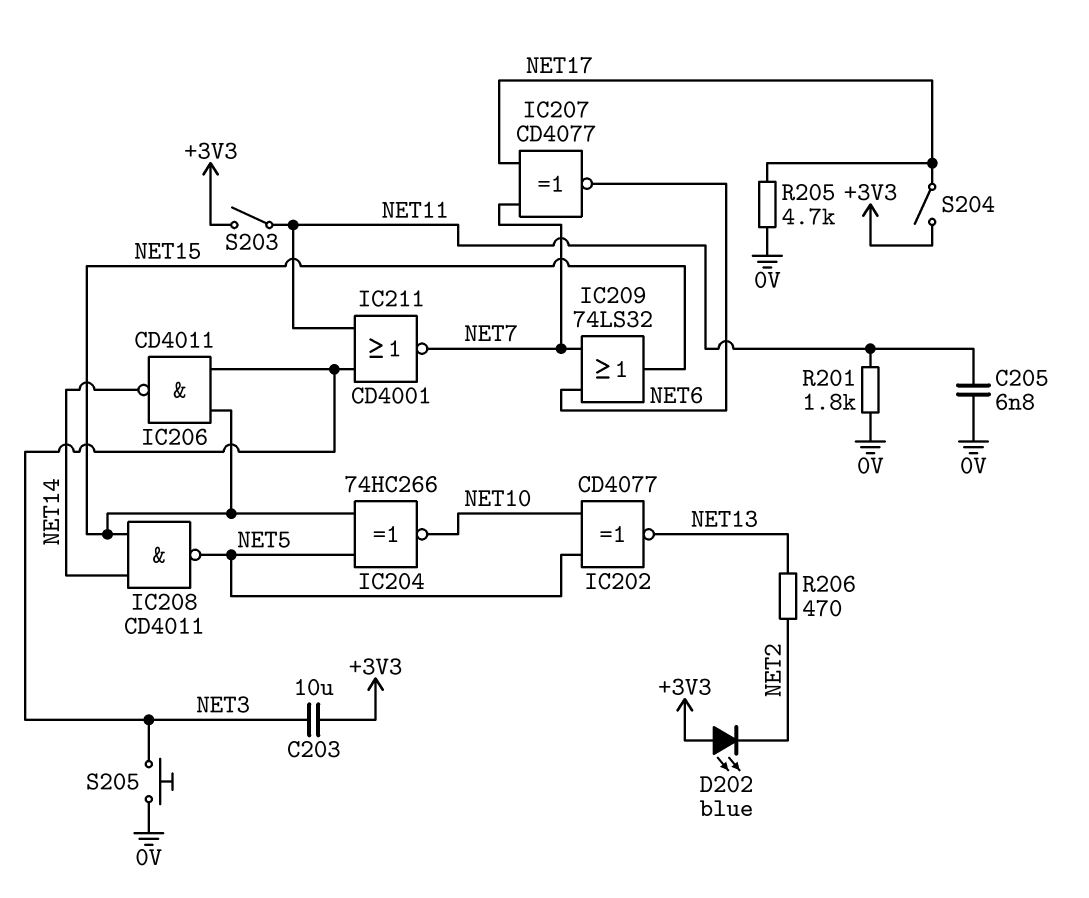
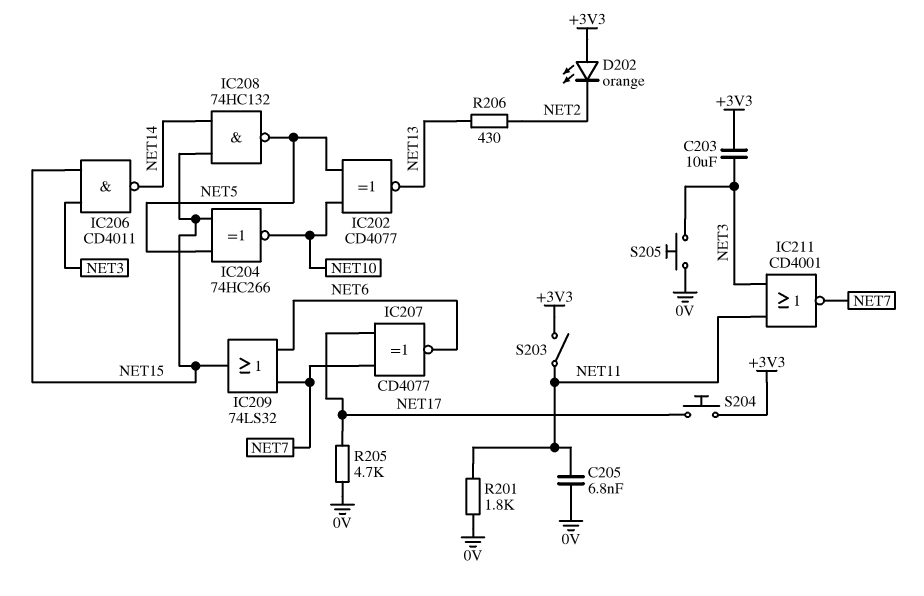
D202: LED blue (A +3V3, K NET2) -> LED orange (A +3V3, K NET2)
IC208: NAND CD4011 (in NET14, in NET15, out NET5) -> NAND 74HC132 (in NET14, in NET15, out NET5)
R206: 470 (NET2, NET13) -> 430 (NET2, NET13)
S204: switch (+3V3, NET17) -> button (+3V3, NET17)

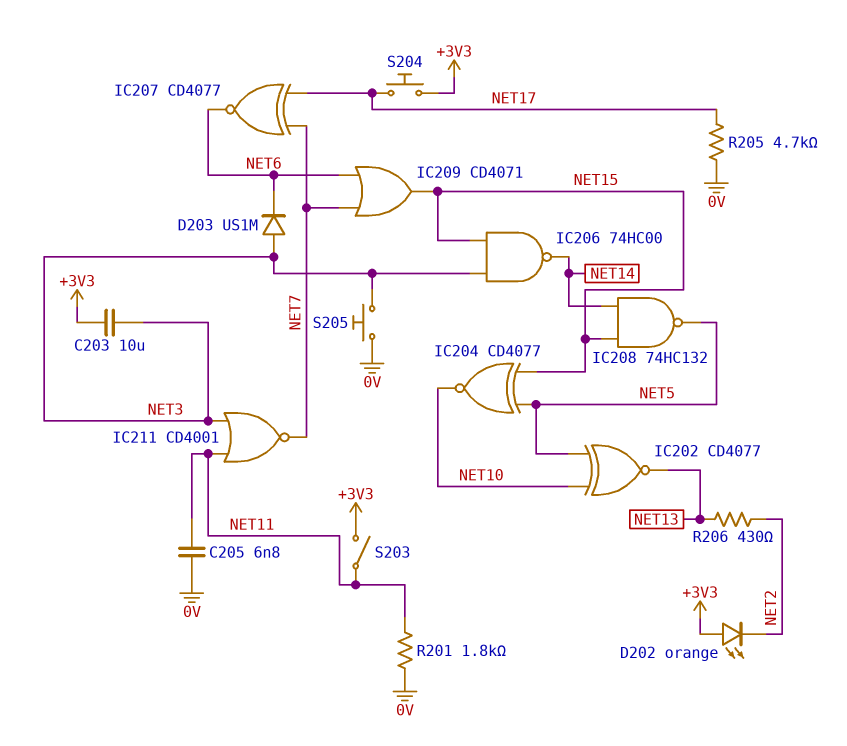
D203: none -> diode US1M (A NET3, K NET6)
IC204: XNOR 74HC266 (in NET5, in NET15, out NET10) -> XNOR CD4077 (in NET5, in NET15, out NET10)
IC206: NAND CD4011 (in NET3, in NET15, out NET14) -> NAND 74HC00 (in NET3, in NET15, out NET14)
IC209: OR 74LS32 (in NET6, in NET7, out NET15) -> OR CD4071 (in NET6, in NET7, out NET15)

